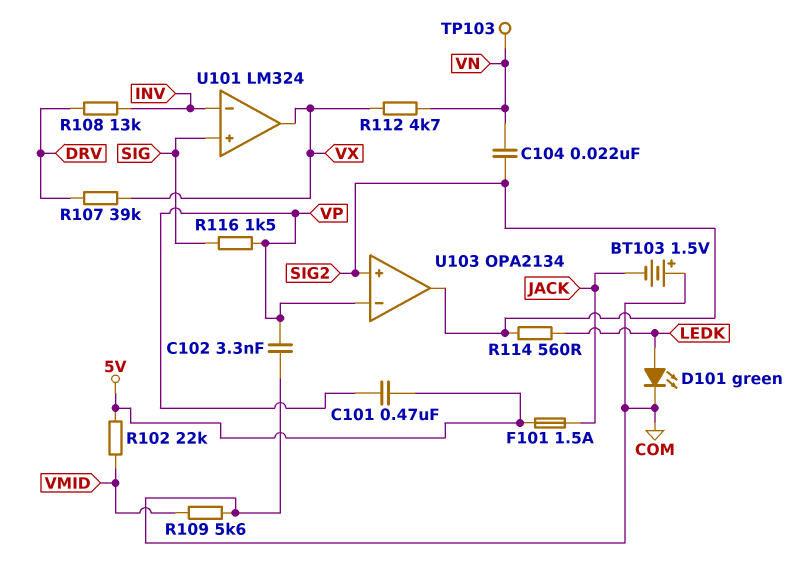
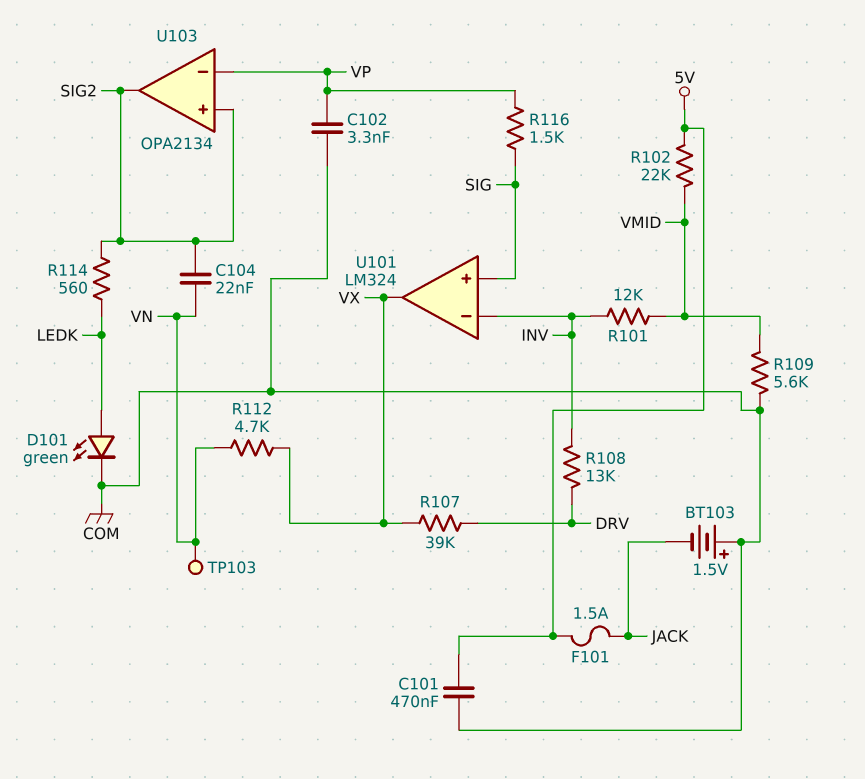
C101: 470nF (5V, VP) -> 470nF (5V, COM)
R101: none -> 12k (INV, VMID)

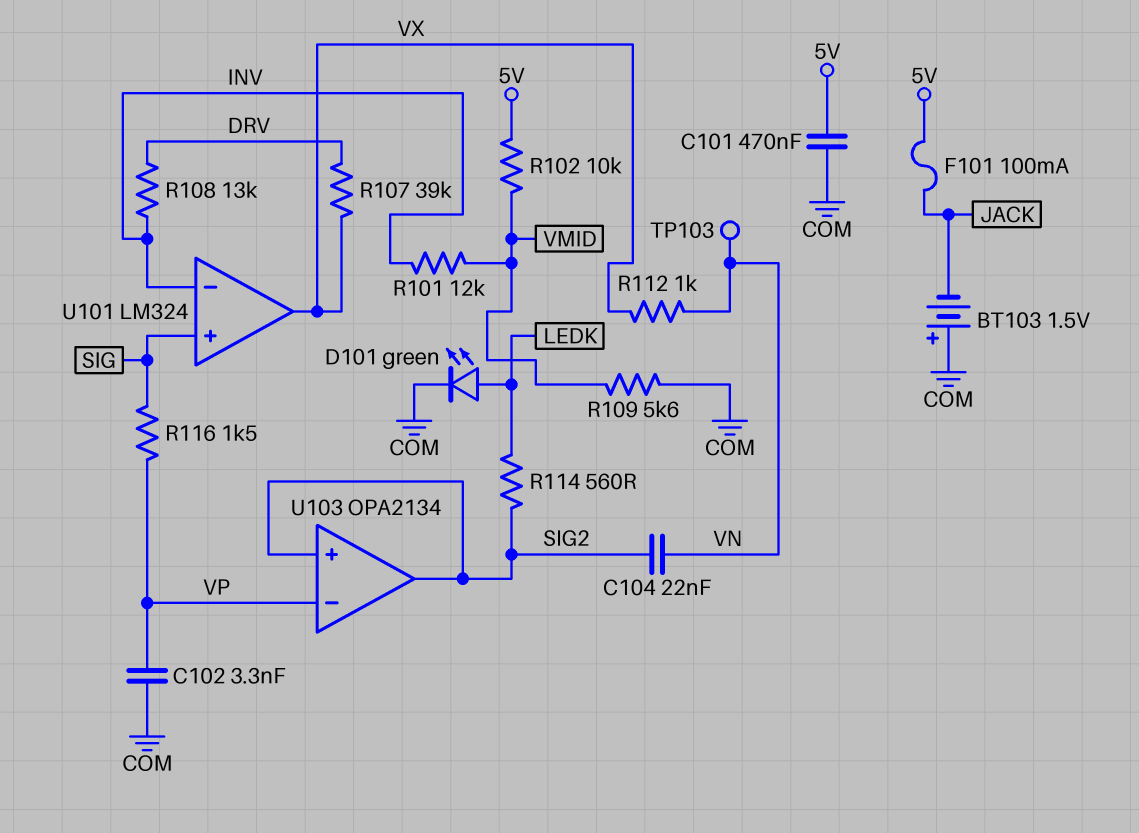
F101: 1.5A (5V, JACK) -> 100mA (5V, JACK)
R102: 22k (5V, VMID) -> 10k (5V, VMID)
R112: 4.7k (VN, VX) -> 1k (VN, VX)

